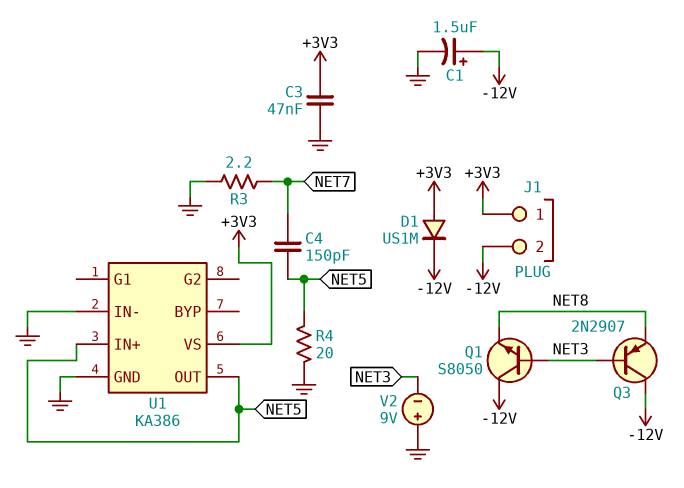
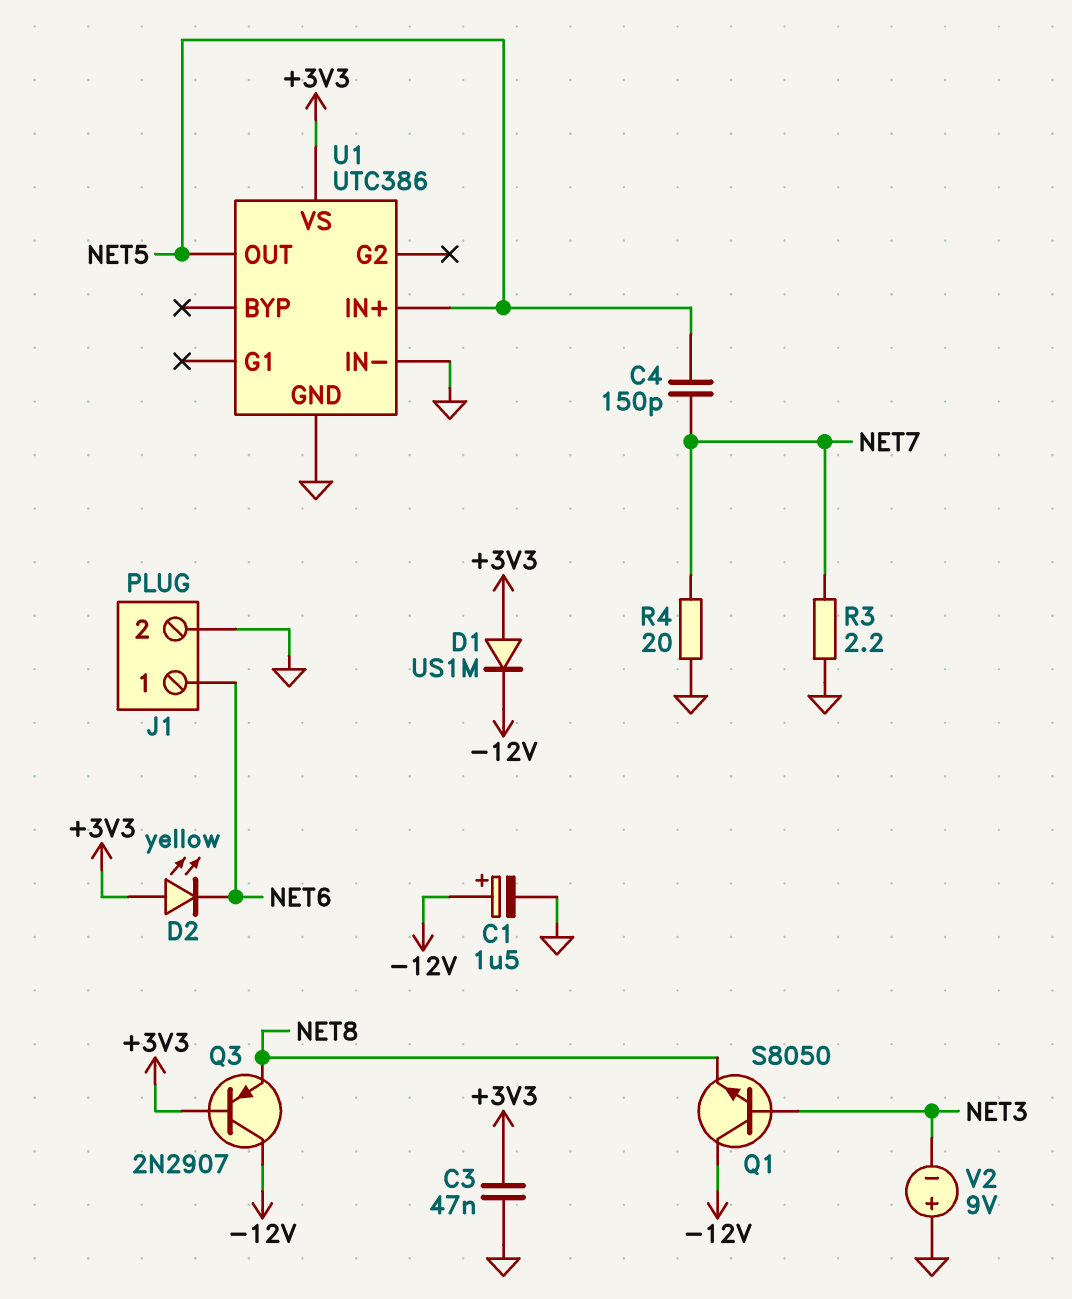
D2: none -> LED yellow (A +3V3, K NET6)
J1 pin 1: +3V3 -> NET6
J1 pin 2: -12V -> GND
Q3: PNP 2N2907 (B NET3, C -12V, E NET8) -> PNP 2N2907 (B +3V3, C -12V, E NET8)
R4: 20 (GND, NET5) -> 20 (GND, NET7)
U1: KA386 -> UTC386

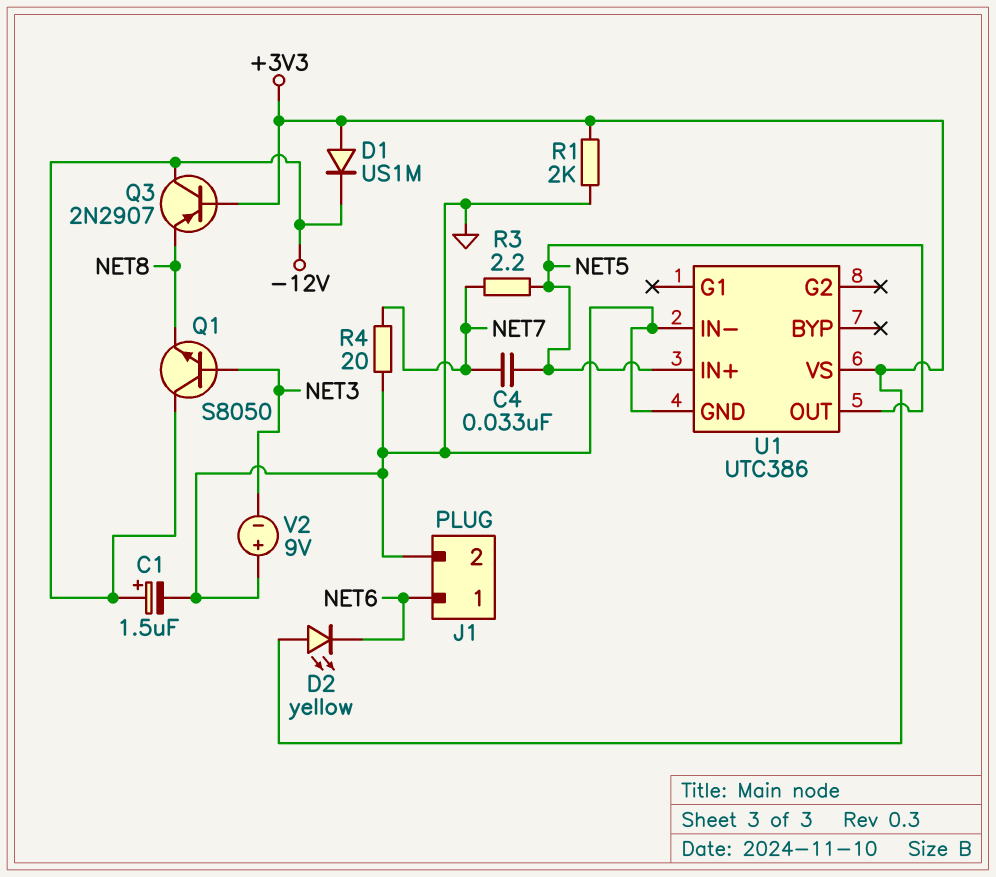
C3: 47nF (+3V3, GND) -> none
C4: 150pF (NET5, NET7) -> 33nF (NET5, NET7)
R1: none -> 2k (+3V3, GND)
R3: 2.2 (GND, NET7) -> 2.2 (NET5, NET7)

